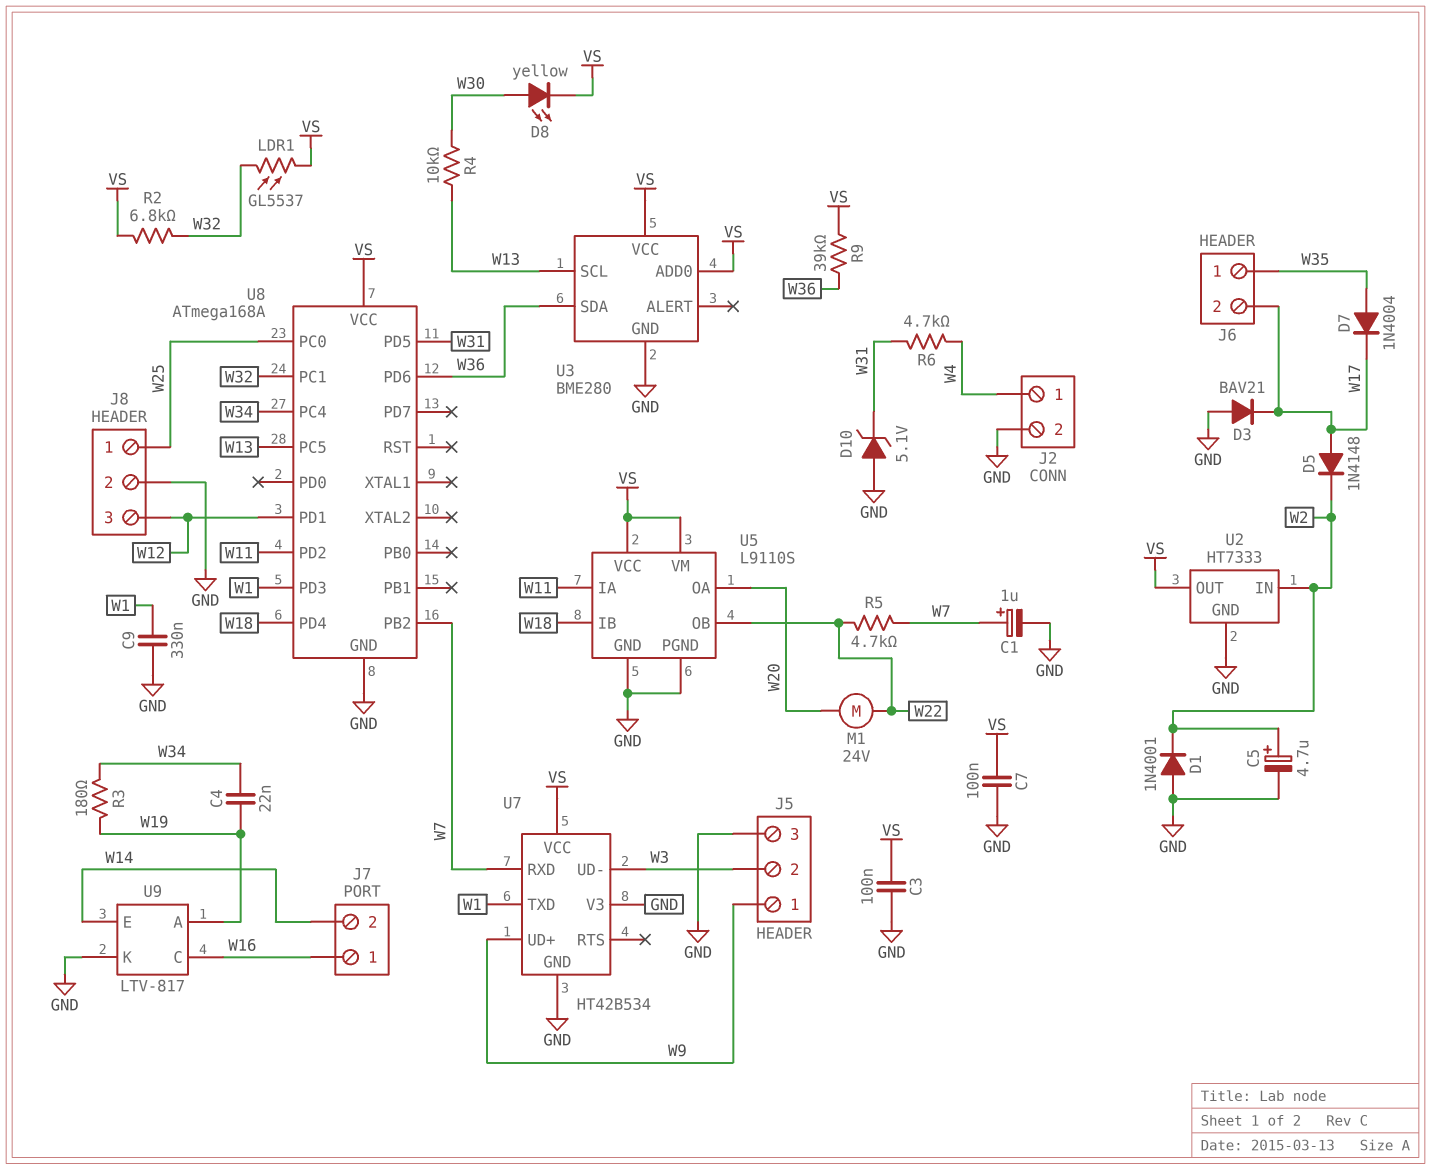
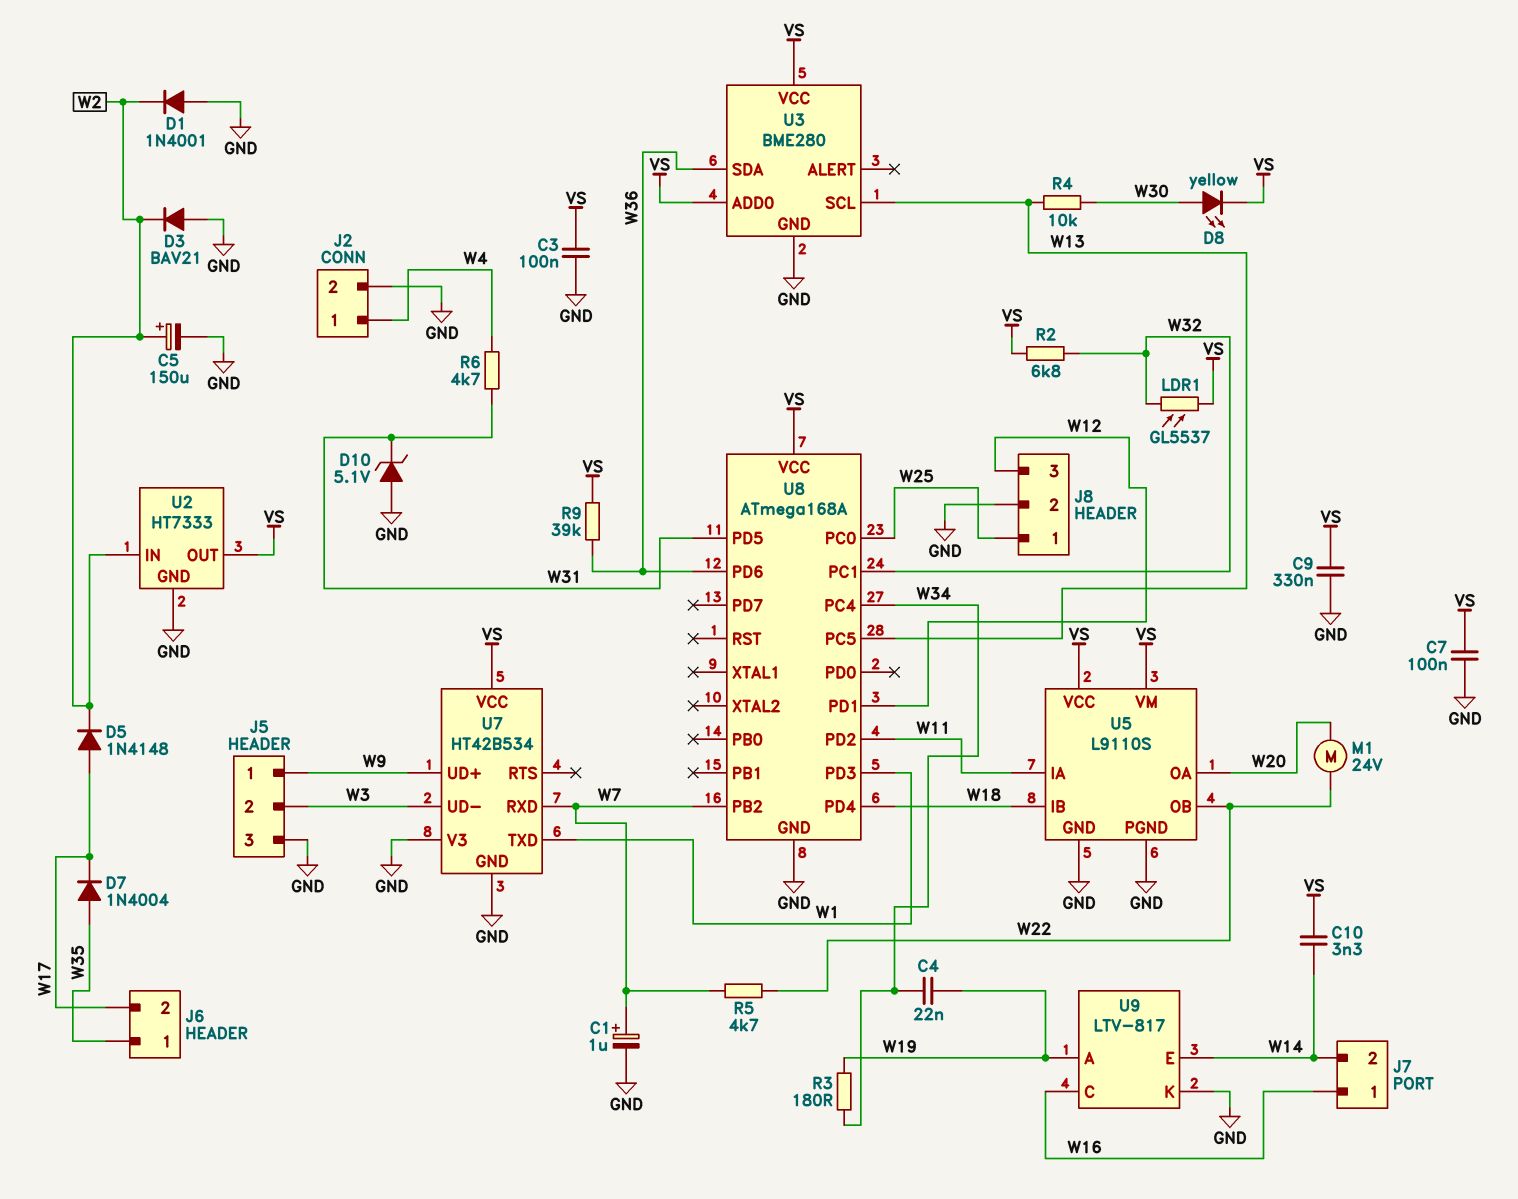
C5: 4.7uF (plus W2, minus GND) -> 150uF (plus W2, minus GND)
C9: 330nF (GND, W1) -> 330nF (GND, VS)
C10: none -> 3.3nF (VS, W14)
D3: diode BAV21 (A GND, K W17) -> diode BAV21 (A GND, K W2)

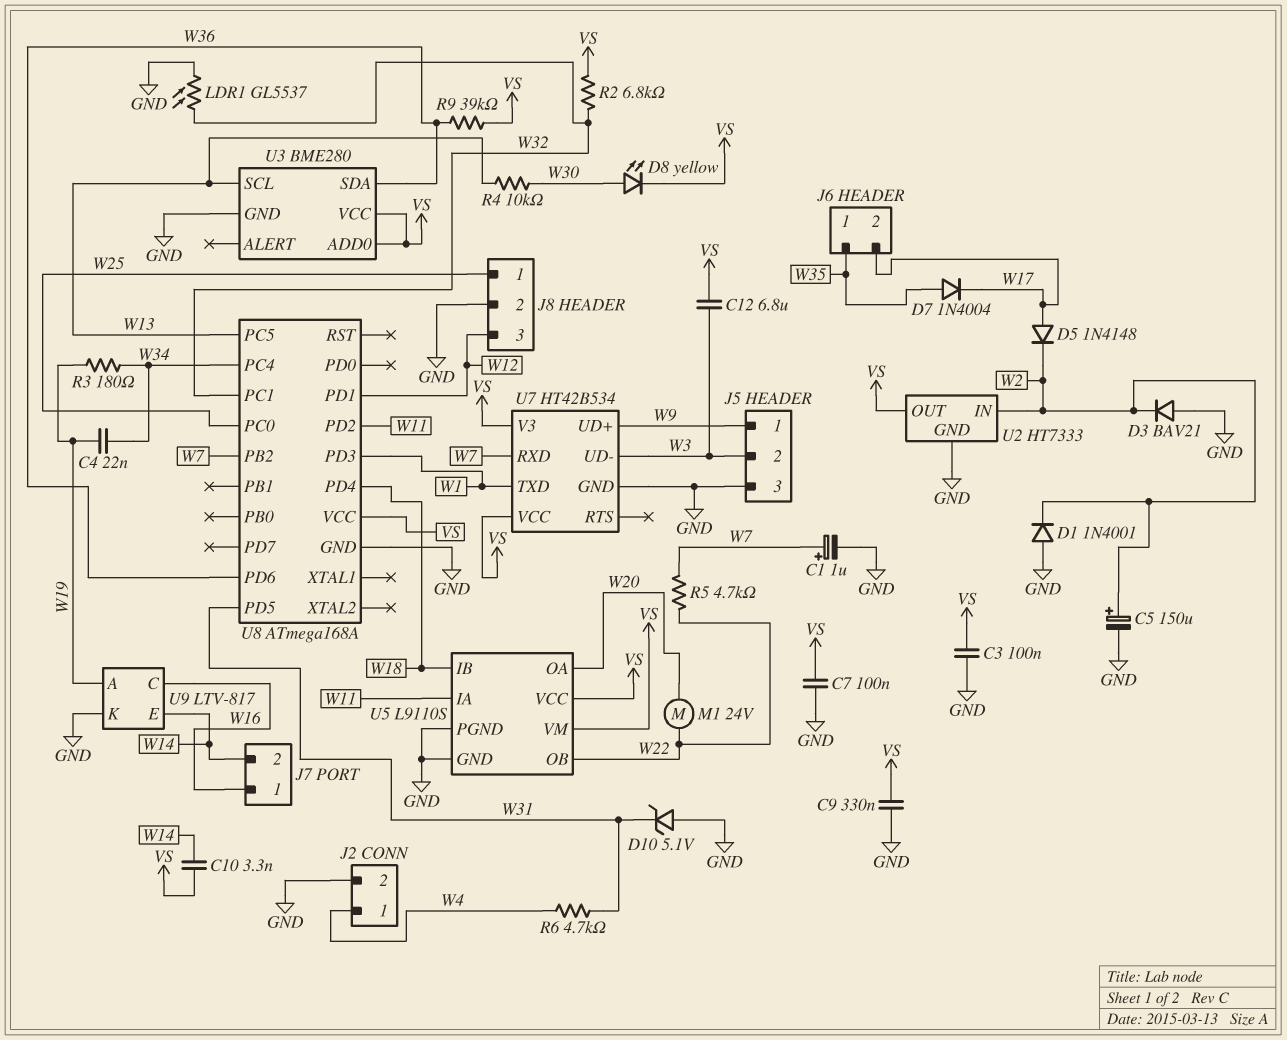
C12: none -> 6.8uF (VS, W3)
LDR1: GL5537 (VS, W32) -> GL5537 (GND, W32)
U7 pin V3: GND -> VS

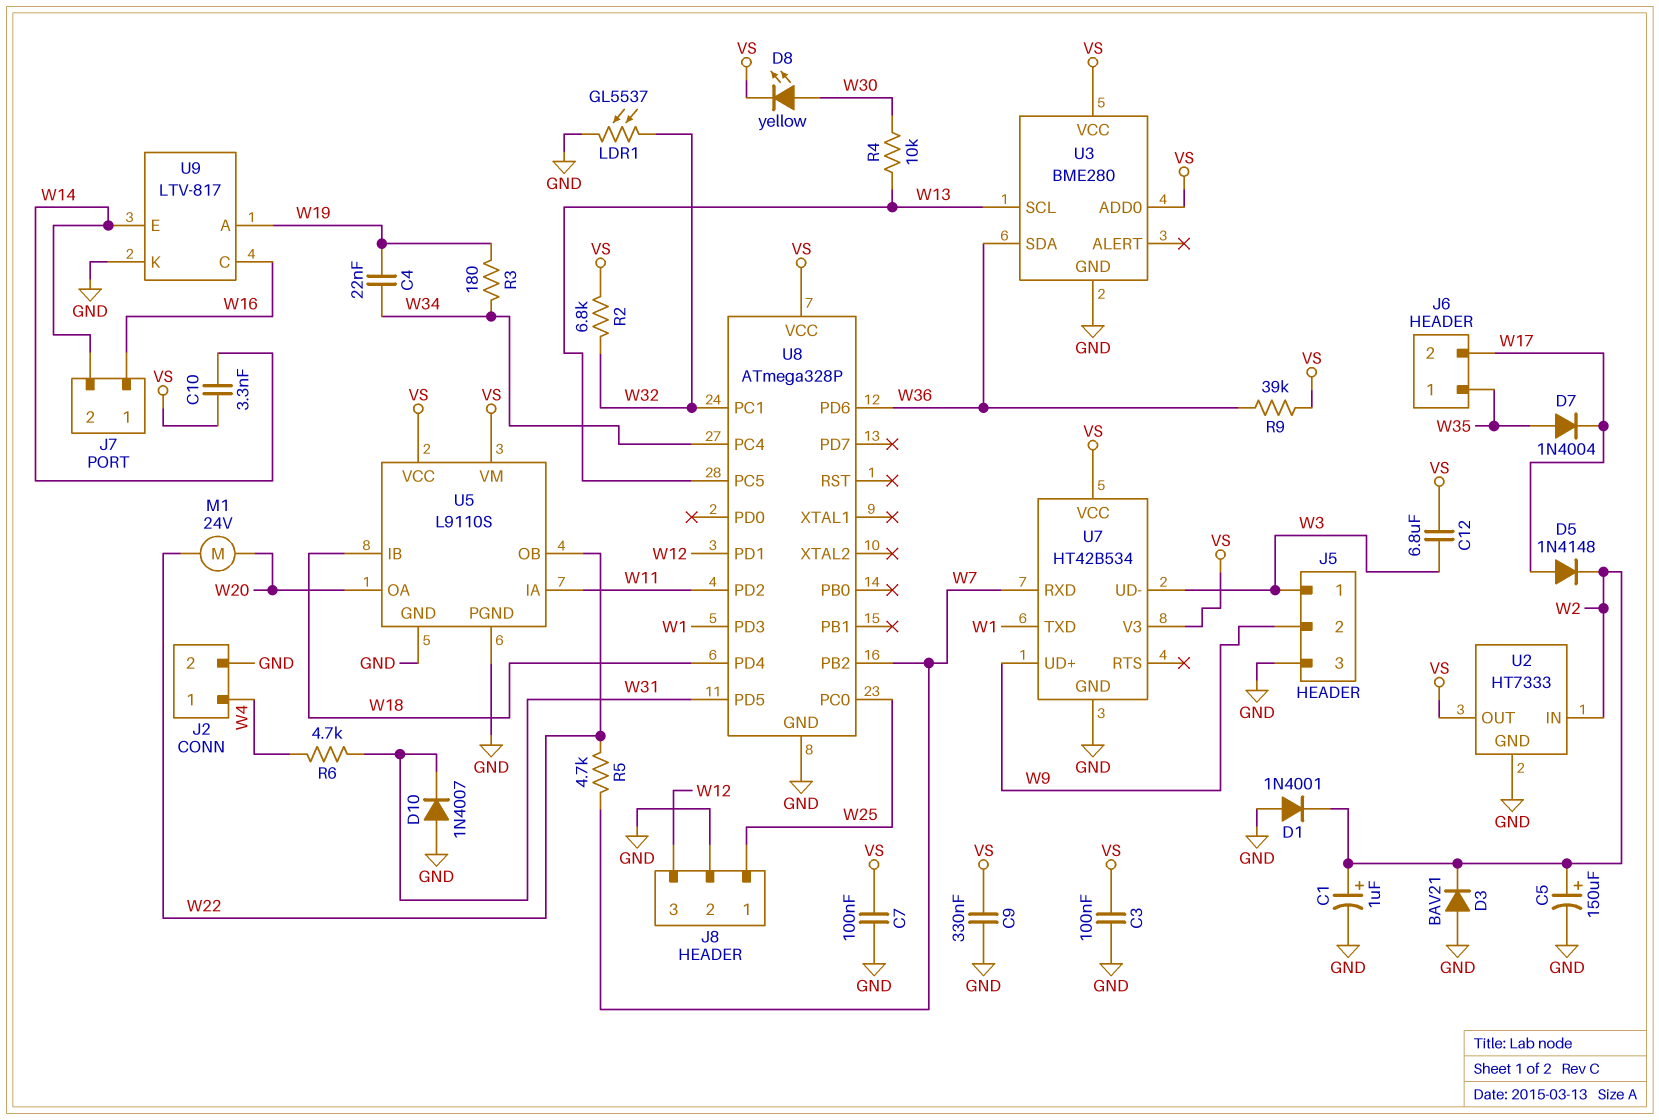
C1: 1uF (plus W7, minus GND) -> 1uF (plus W2, minus GND)
D10: zener 5.1V (A GND, K W31) -> diode 1N4007 (A GND, K W31)
J5 pin 1: W9 -> W3
J5 pin 2: W3 -> W9
U8: ATmega168A -> ATmega328P

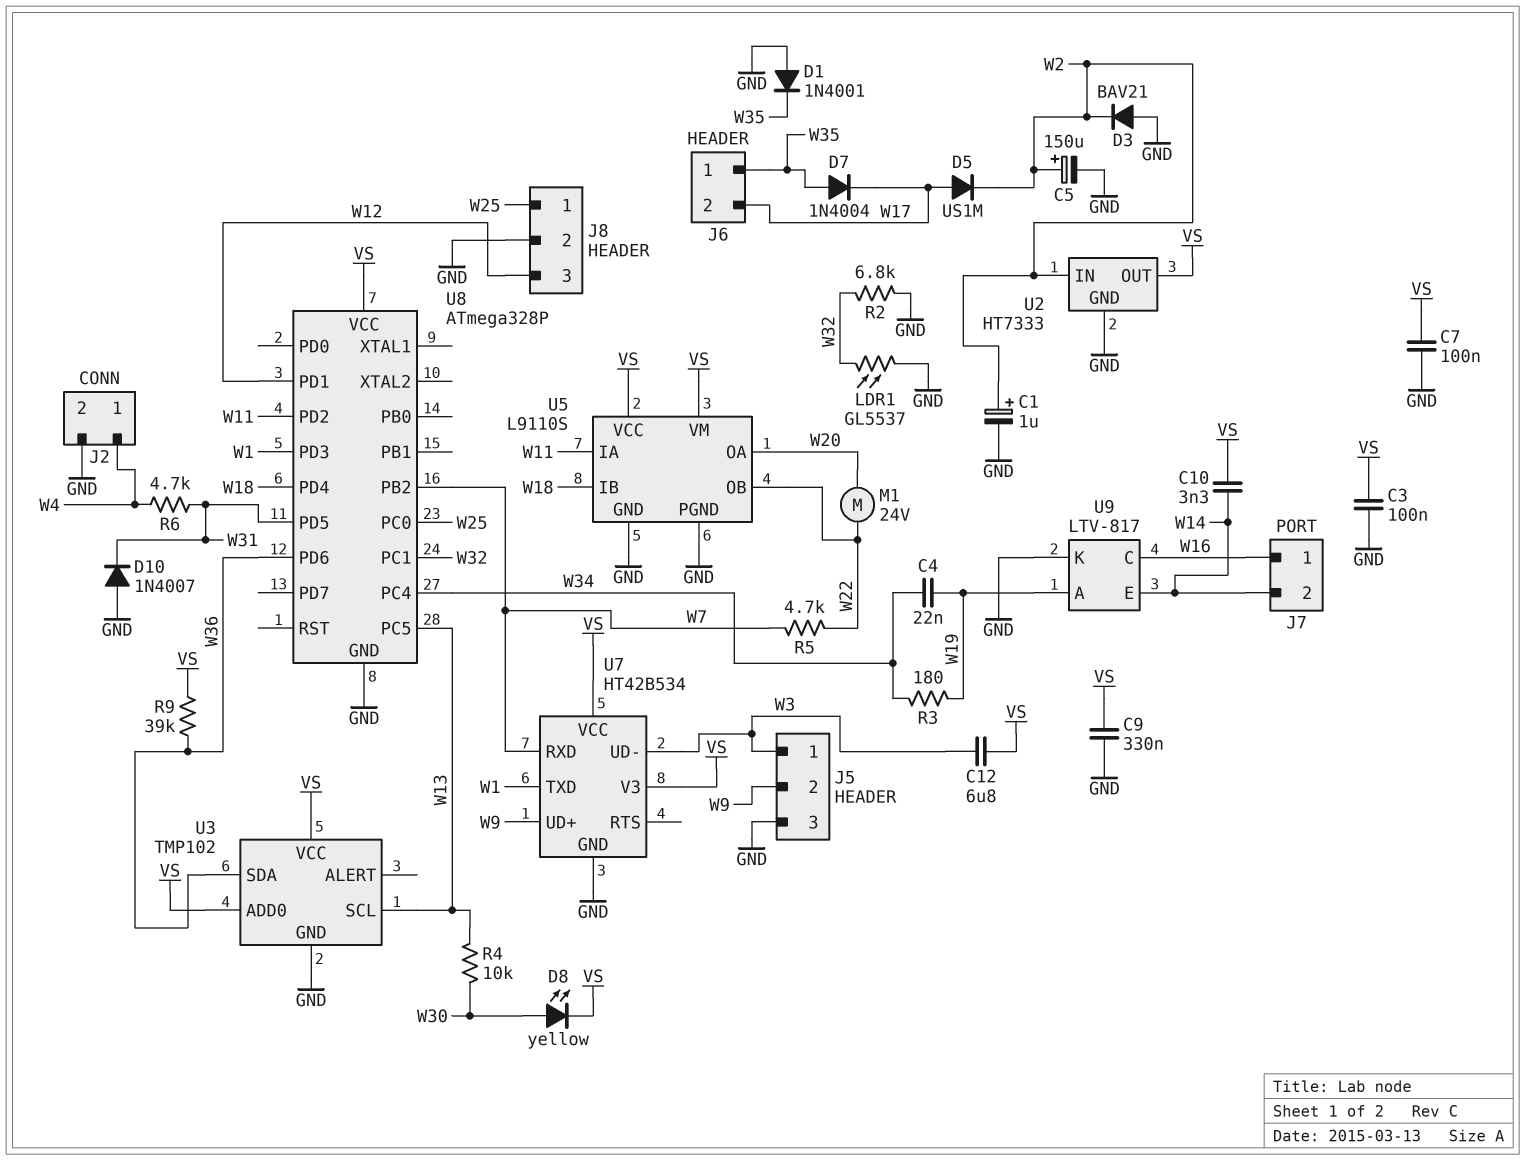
D1: diode 1N4001 (A GND, K W2) -> diode 1N4001 (A GND, K W35)
D5: diode 1N4148 (A W17, K W2) -> diode US1M (A W17, K W2)
R2: 6.8k (VS, W32) -> 6.8k (GND, W32)
U3: BME280 -> TMP102

